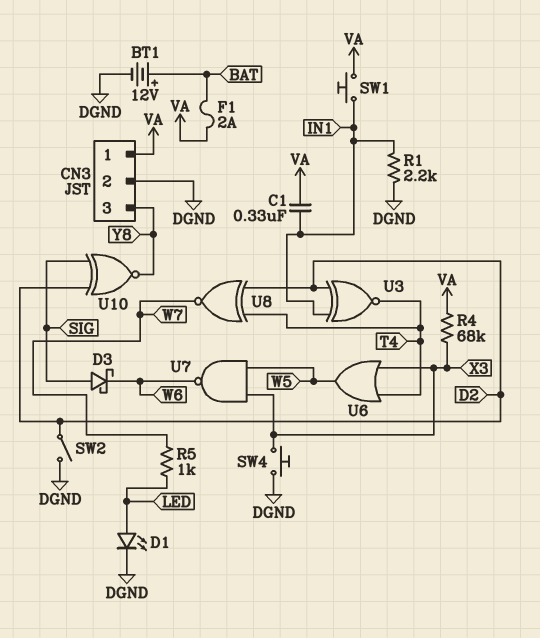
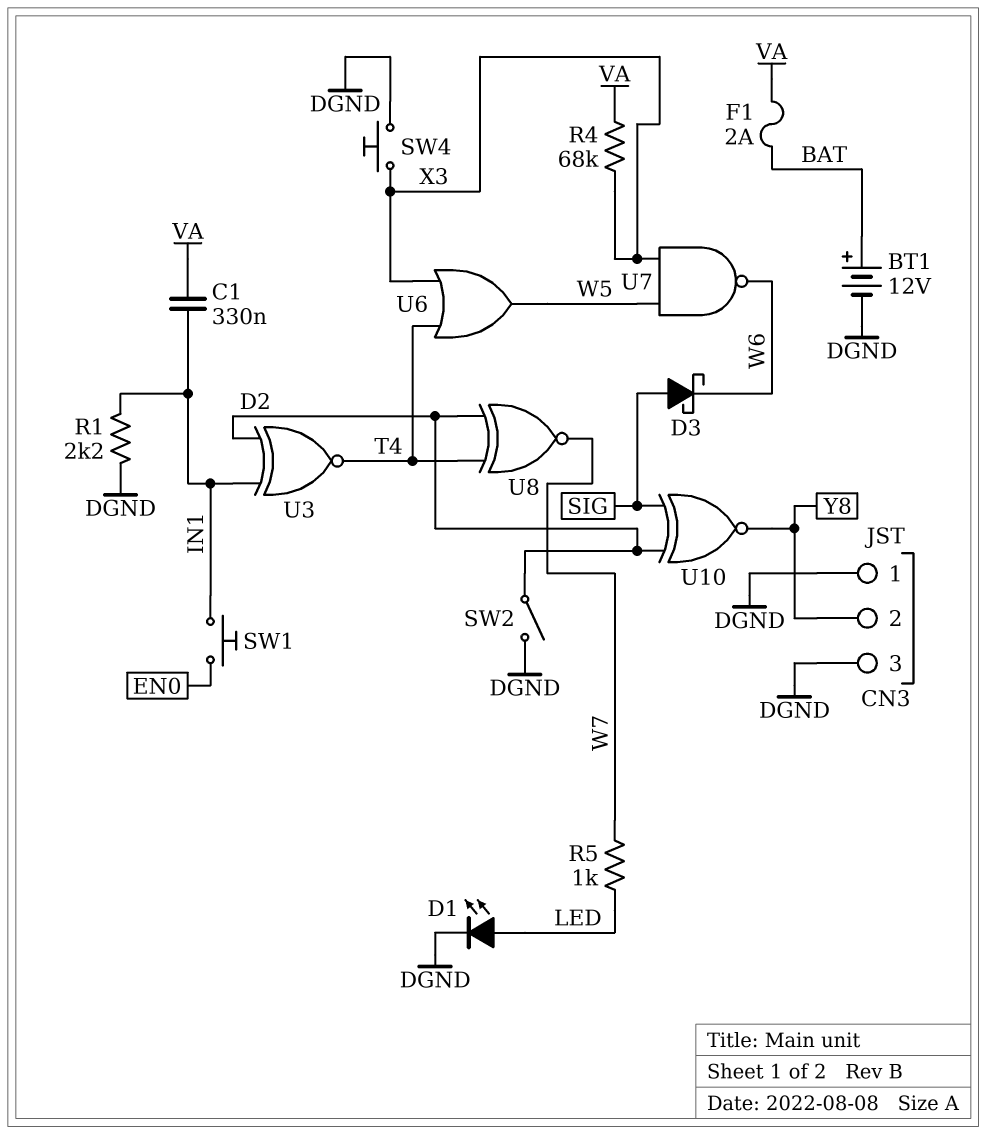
CN3 pin 1: VA -> DGND
CN3 pin 2: DGND -> Y8
CN3 pin 3: Y8 -> DGND
SW1: button (IN1, VA) -> button (EN0, IN1)

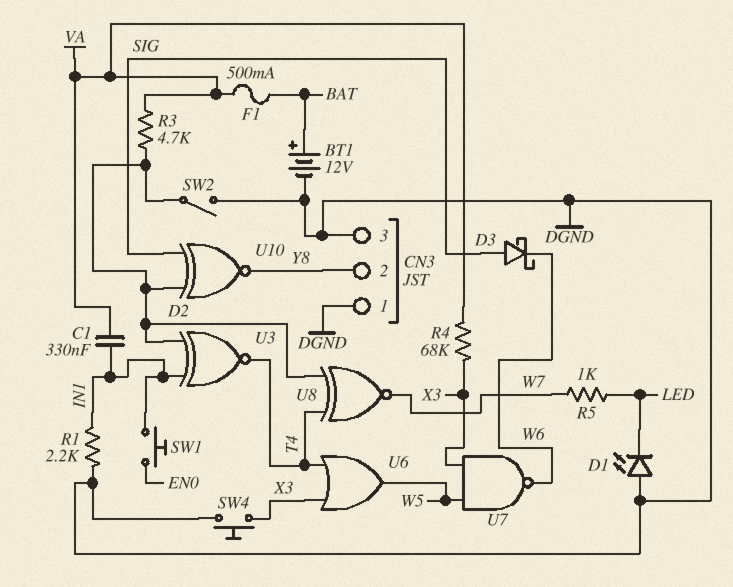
D1: LED (A LED, K DGND) -> LED (A DGND, K LED)
F1: 2A (BAT, VA) -> 500mA (BAT, VA)
R3: none -> 4.7k (D2, VA)

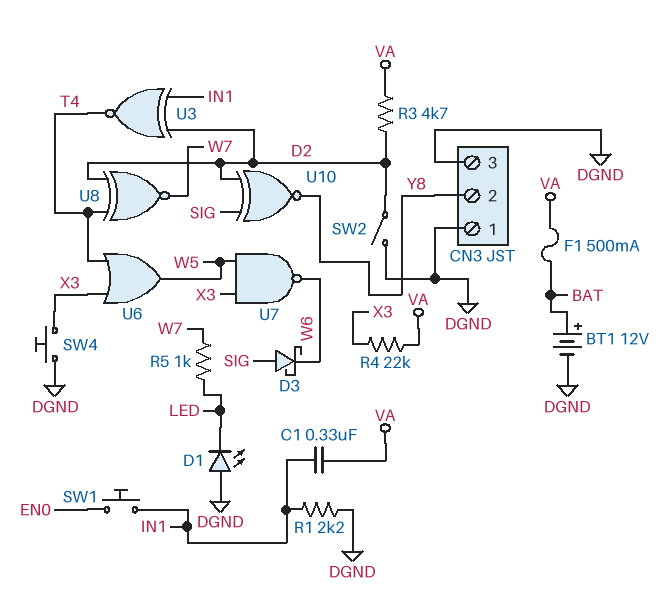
R4: 68k (VA, X3) -> 22k (VA, X3)

